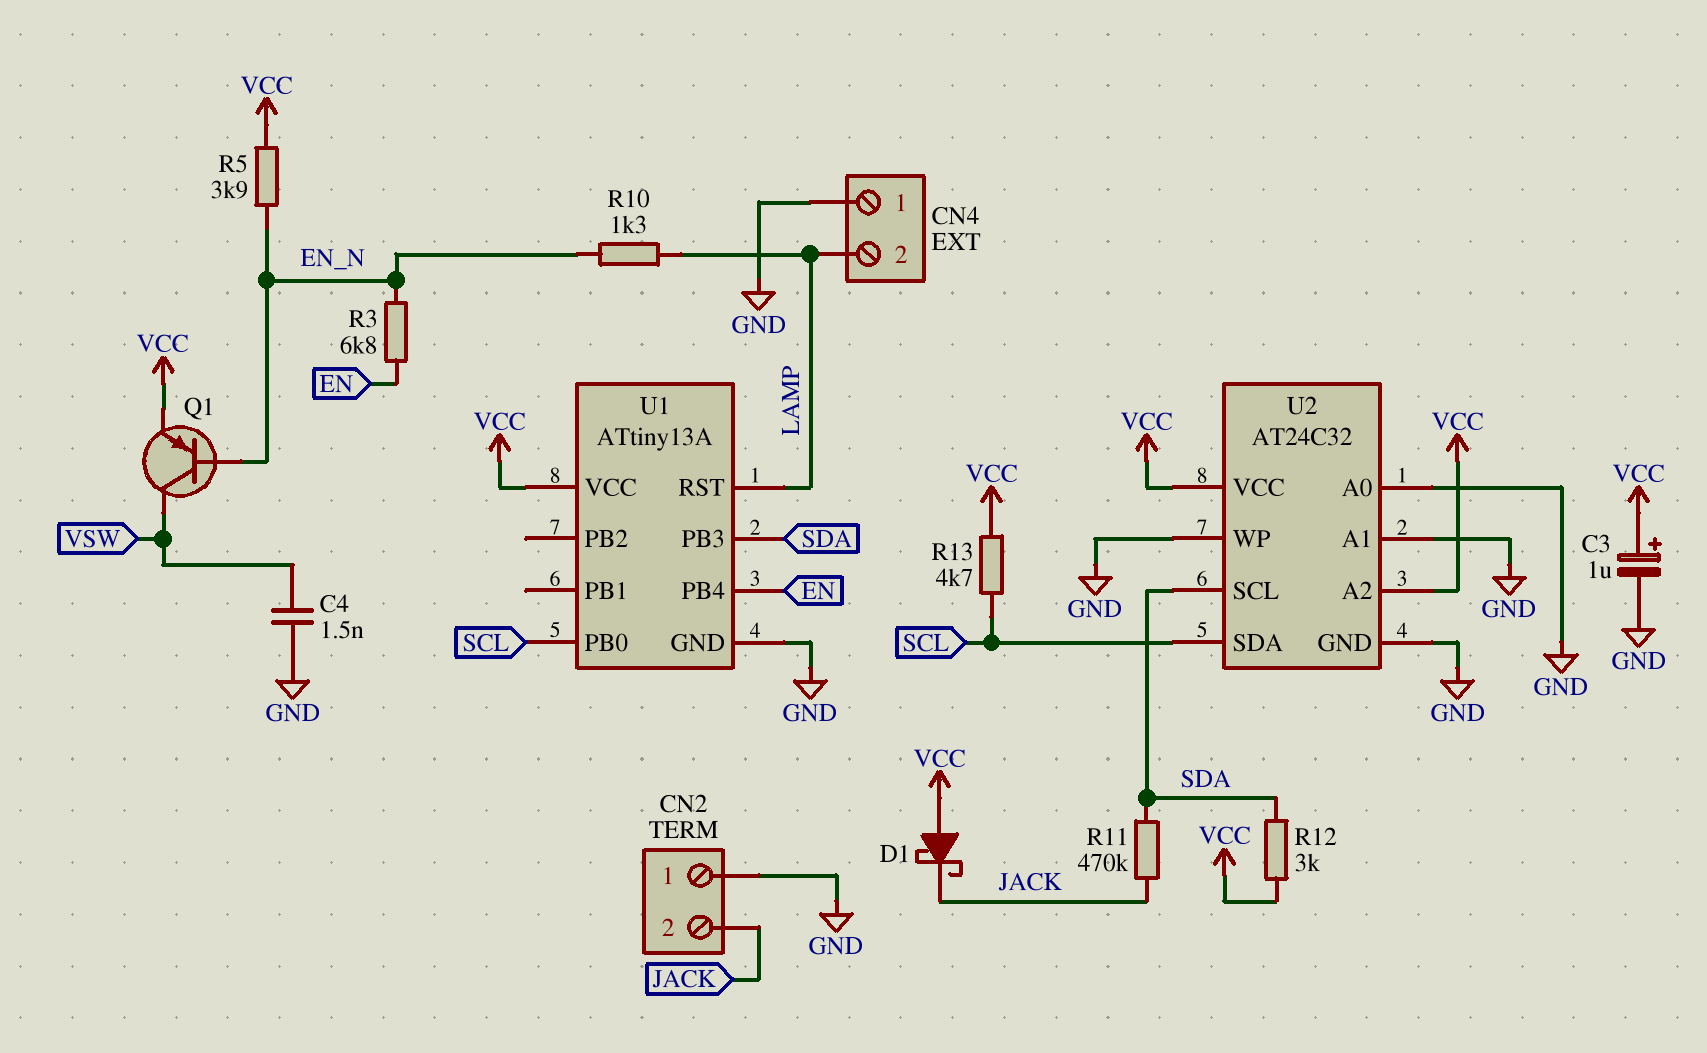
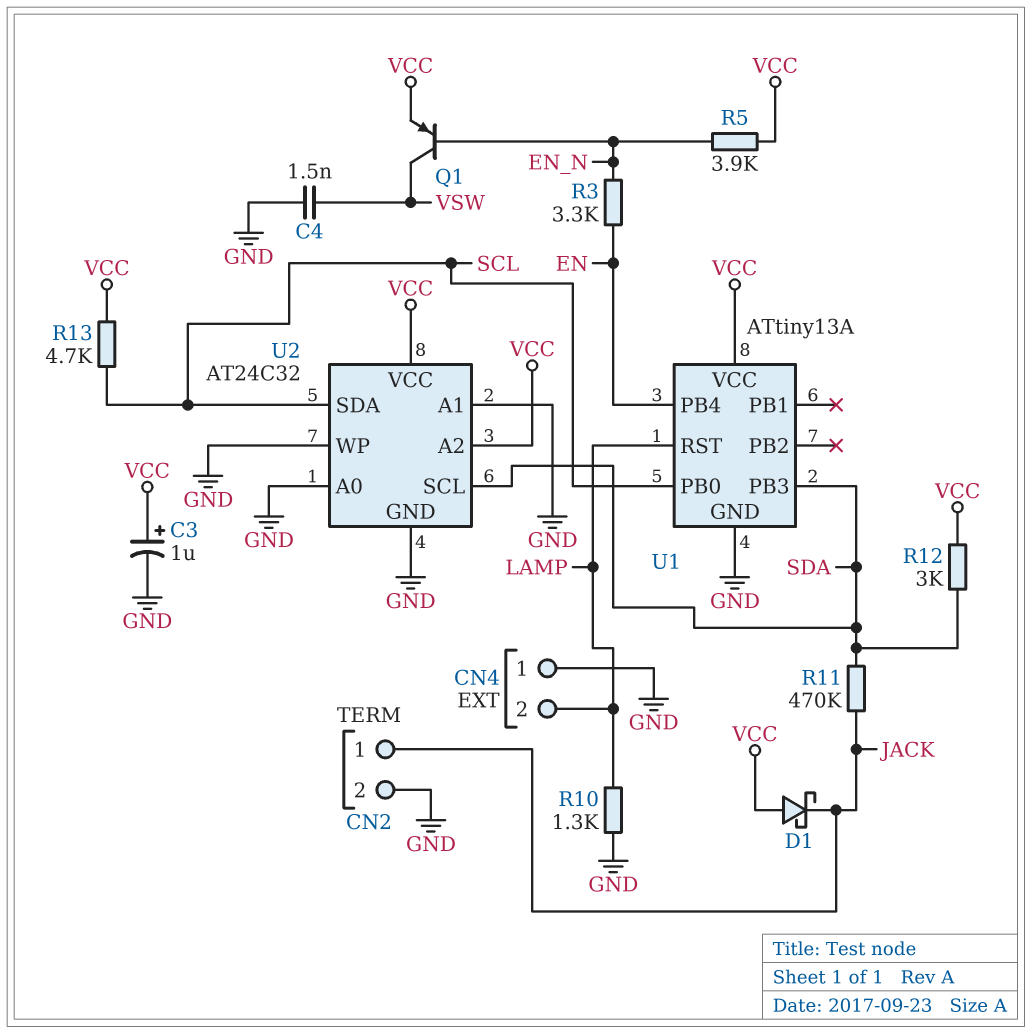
CN2 pin 1: GND -> JACK
CN2 pin 2: JACK -> GND
R3: 6.8k (EN, EN_N) -> 3.3k (EN, EN_N)
R10: 1.3k (EN_N, LAMP) -> 1.3k (GND, LAMP)

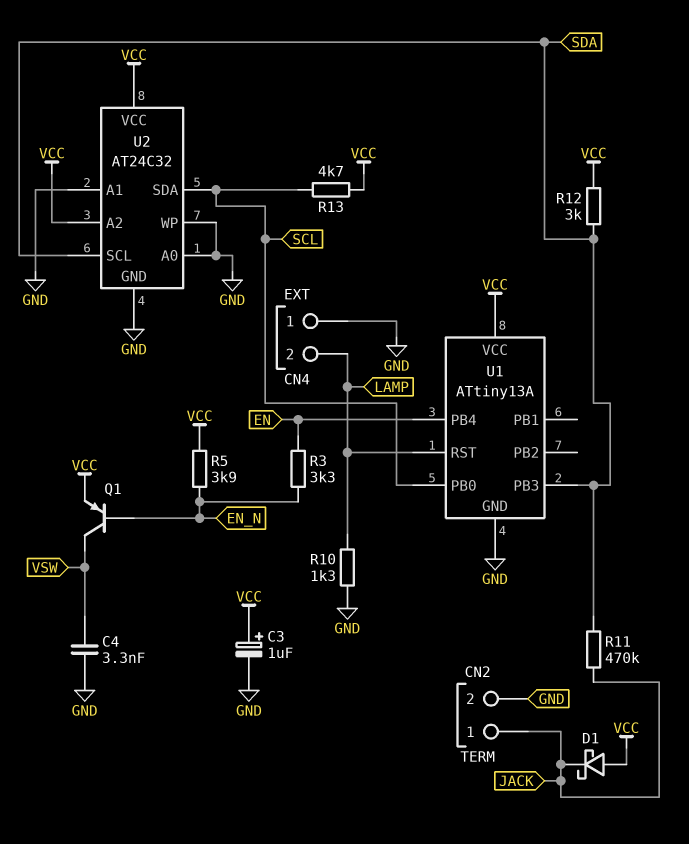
C4: 1.5nF (GND, VSW) -> 3.3nF (GND, VSW)

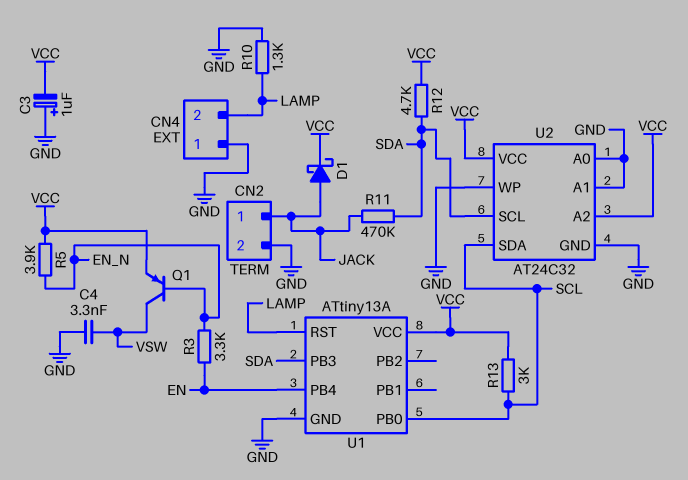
C3: 1uF (plus VCC, minus GND) -> 1uF (plus GND, minus VCC)
D1: schottky (A VCC, K JACK) -> schottky (A JACK, K VCC)
R12: 3k (SDA, VCC) -> 4.7k (SDA, VCC)
R13: 4.7k (SCL, VCC) -> 3k (SCL, VCC)

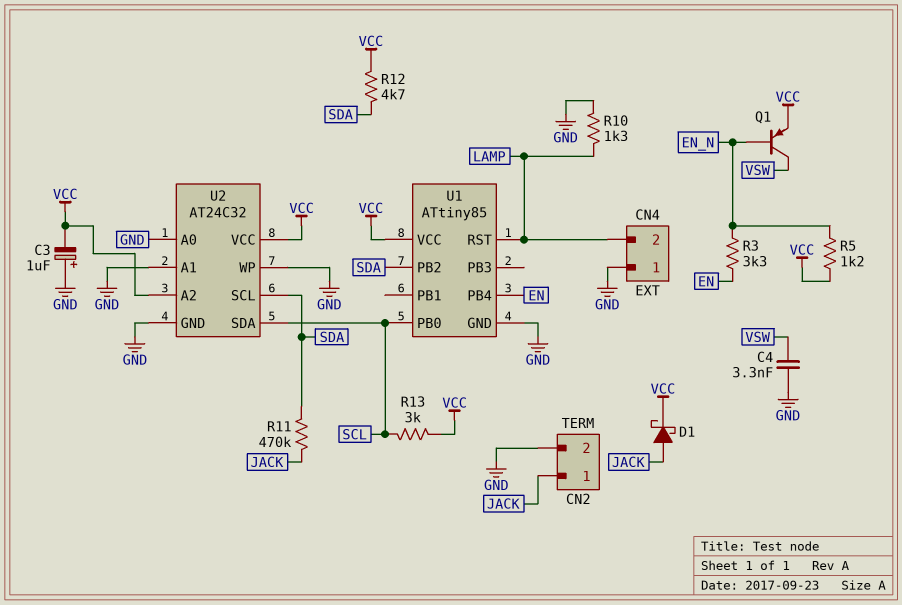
R5: 3.9k (EN_N, VCC) -> 1.2k (EN_N, VCC)
U1: ATtiny13A -> ATtiny85
U1 pin PB2: none -> SDA
U1 pin PB3: SDA -> none

